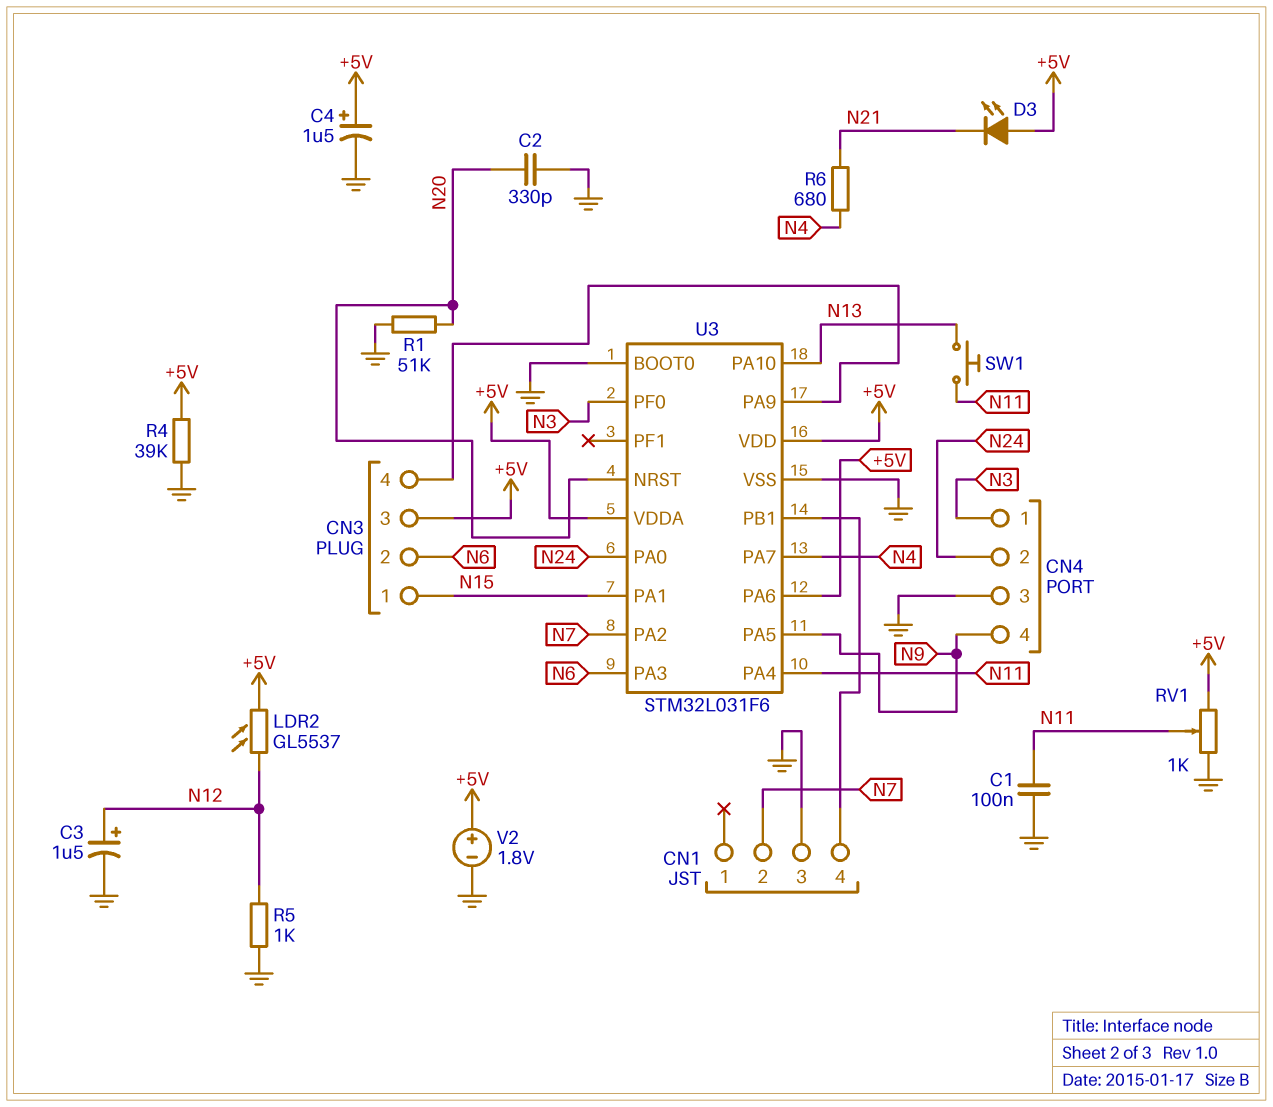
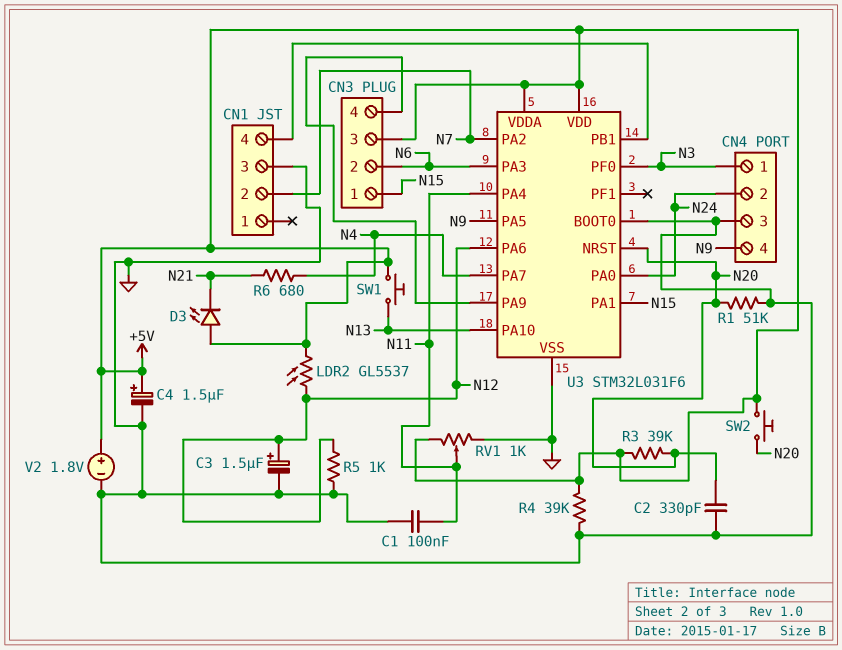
R3: none -> 39k (+5V, N20)
SW1: button (N11, N13) -> button (+5V, N13)
SW2: none -> button (+5V, N20)
U3 pin PA6: +5V -> N12

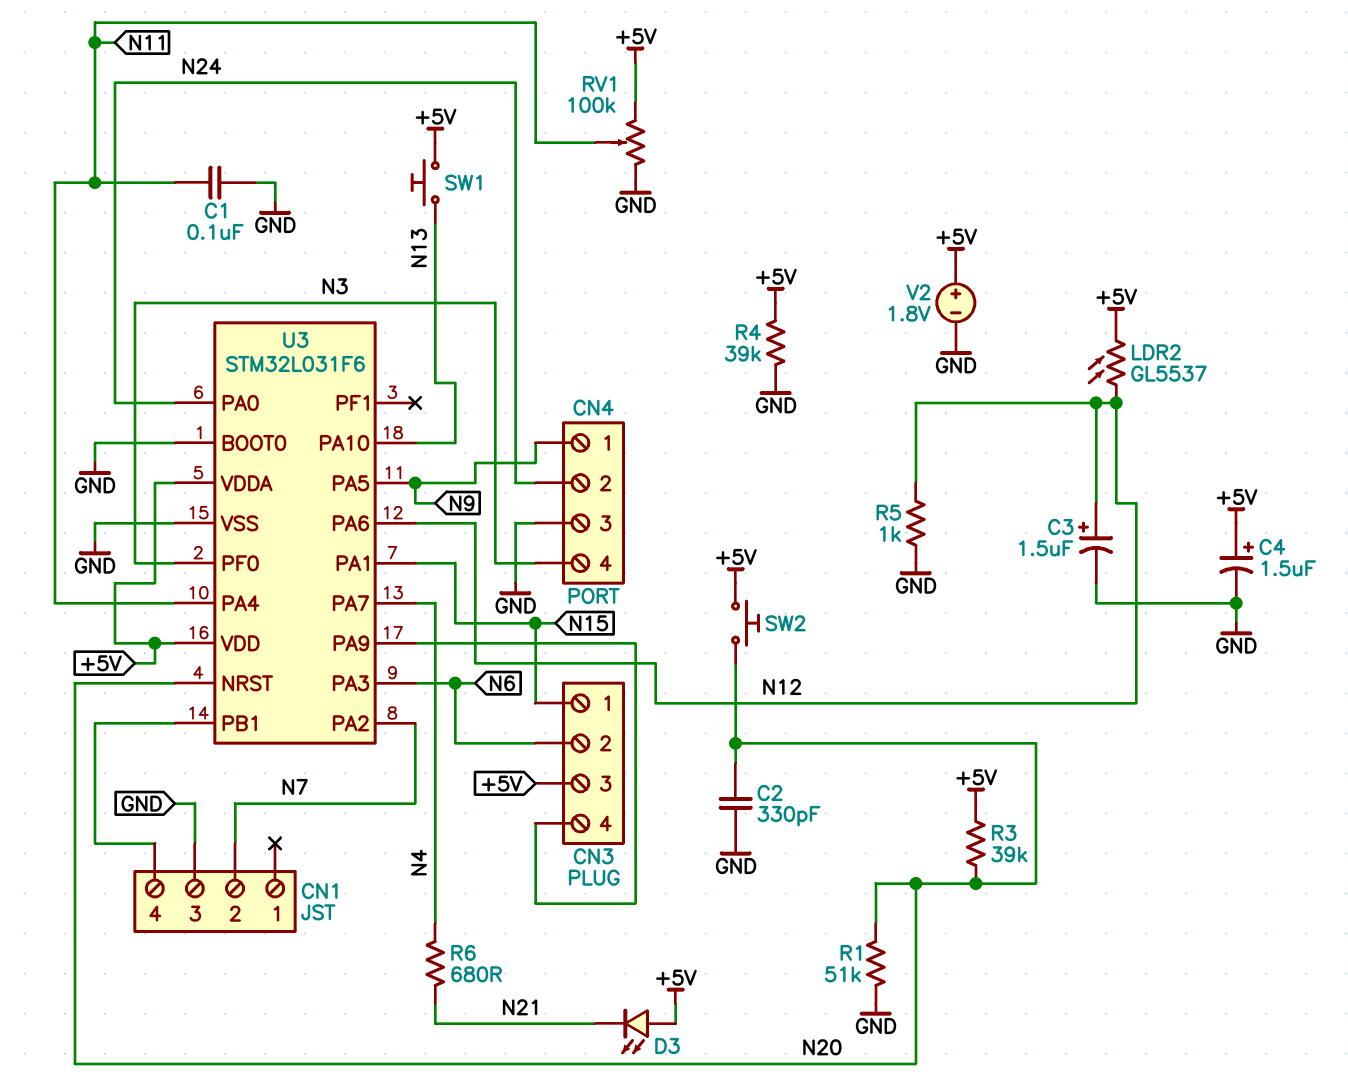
CN4 pin 1: N3 -> N9
CN4 pin 4: N9 -> N3
RV1: 1k (+5V, GND, wiper N11) -> 100k (+5V, GND, wiper N11)

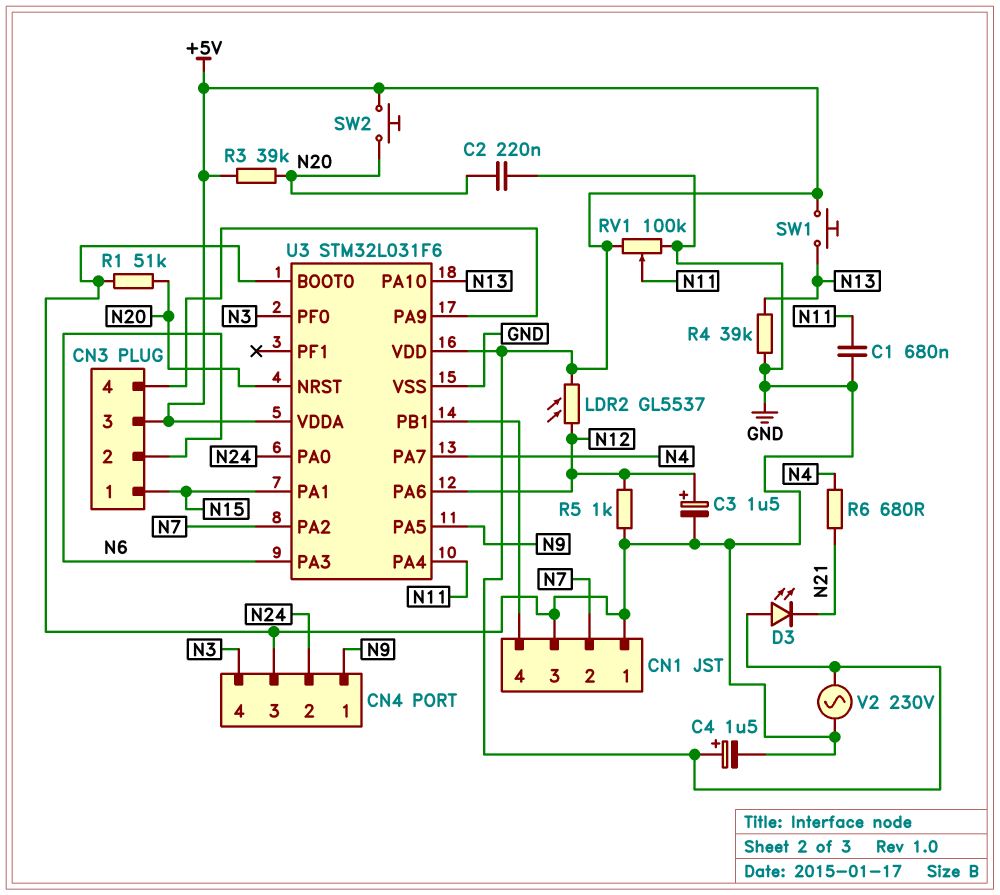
C1: 100nF (GND, N11) -> 680nF (GND, N11)
C2: 330pF (GND, N20) -> 220nF (GND, N20)
CN1 pin 1: none -> GND
R4: 39k (+5V, GND) -> 39k (GND, N13)
V2: 1.8V (plus +5V, minus GND) -> AC 230V (+5V, GND)

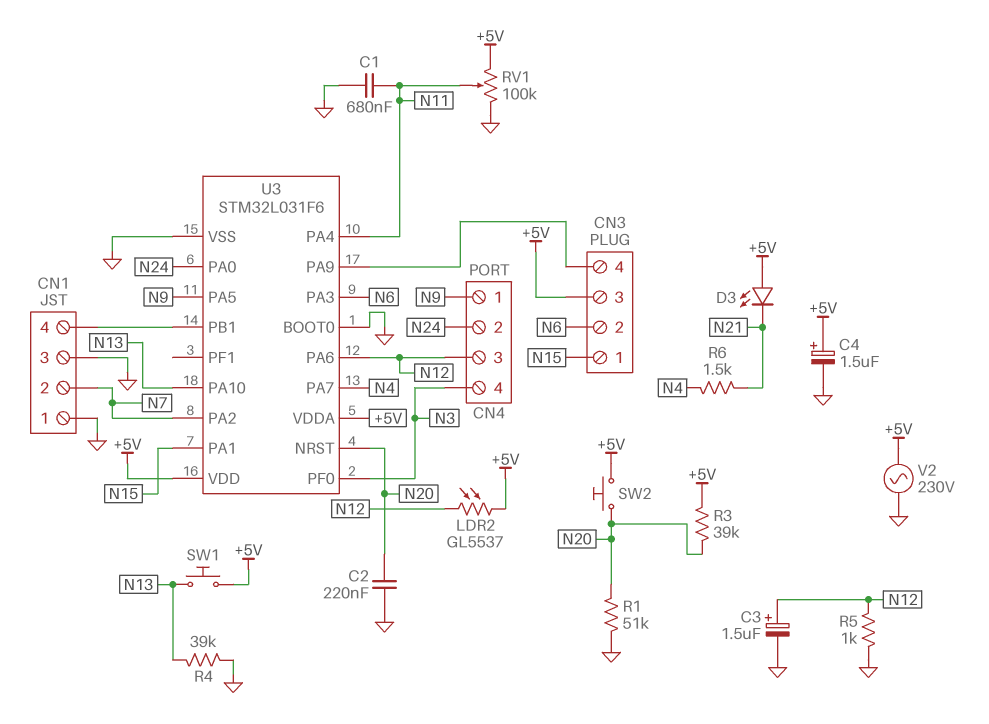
CN4 pin 3: GND -> N12
R6: 680 (N4, N21) -> 1.5k (N4, N21)

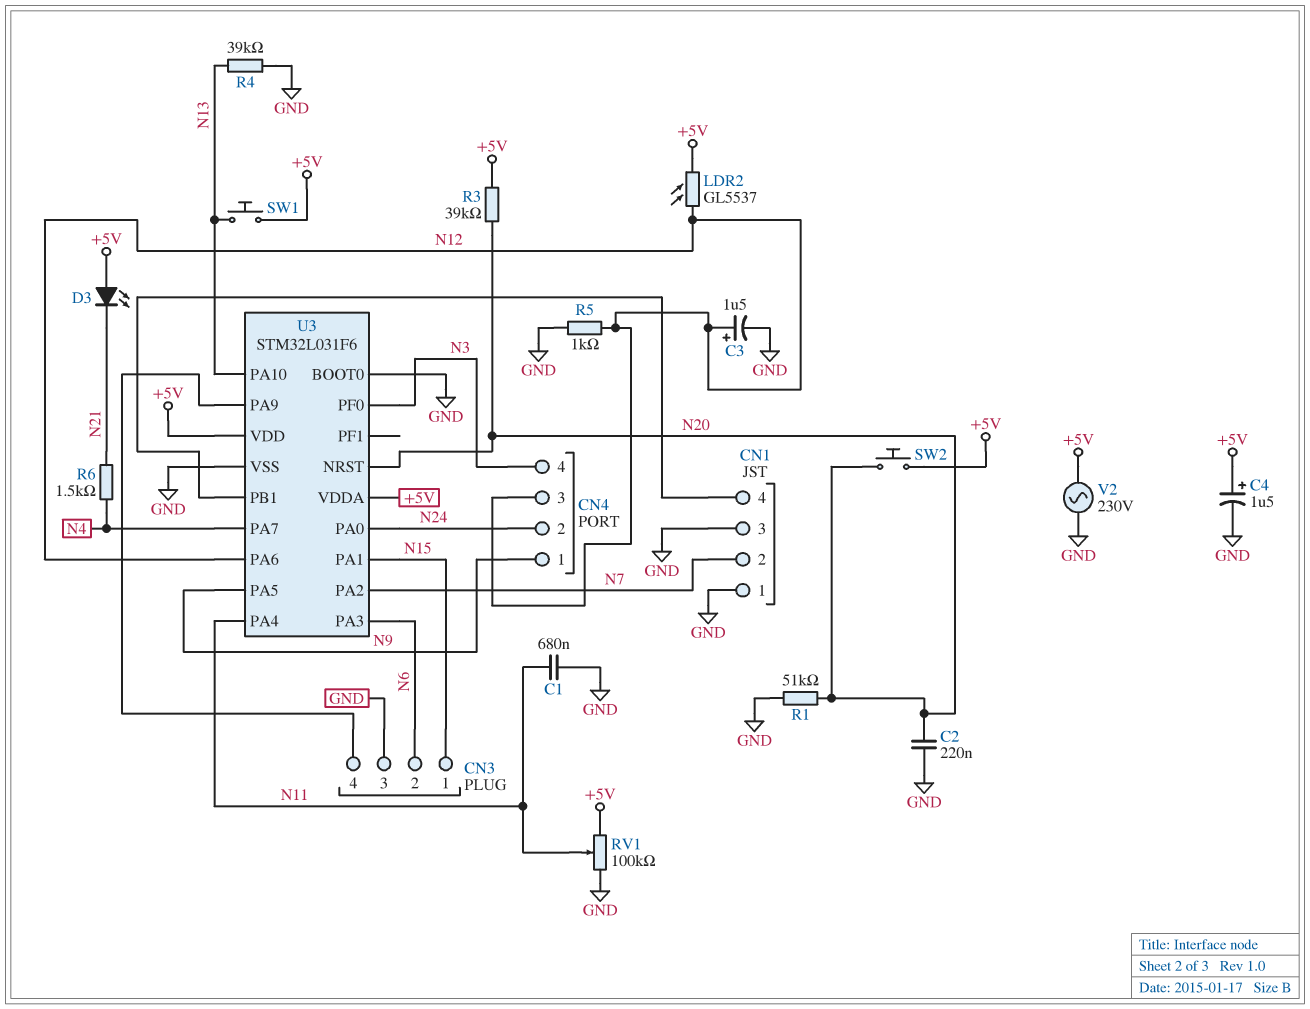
CN3 pin 3: +5V -> GND

